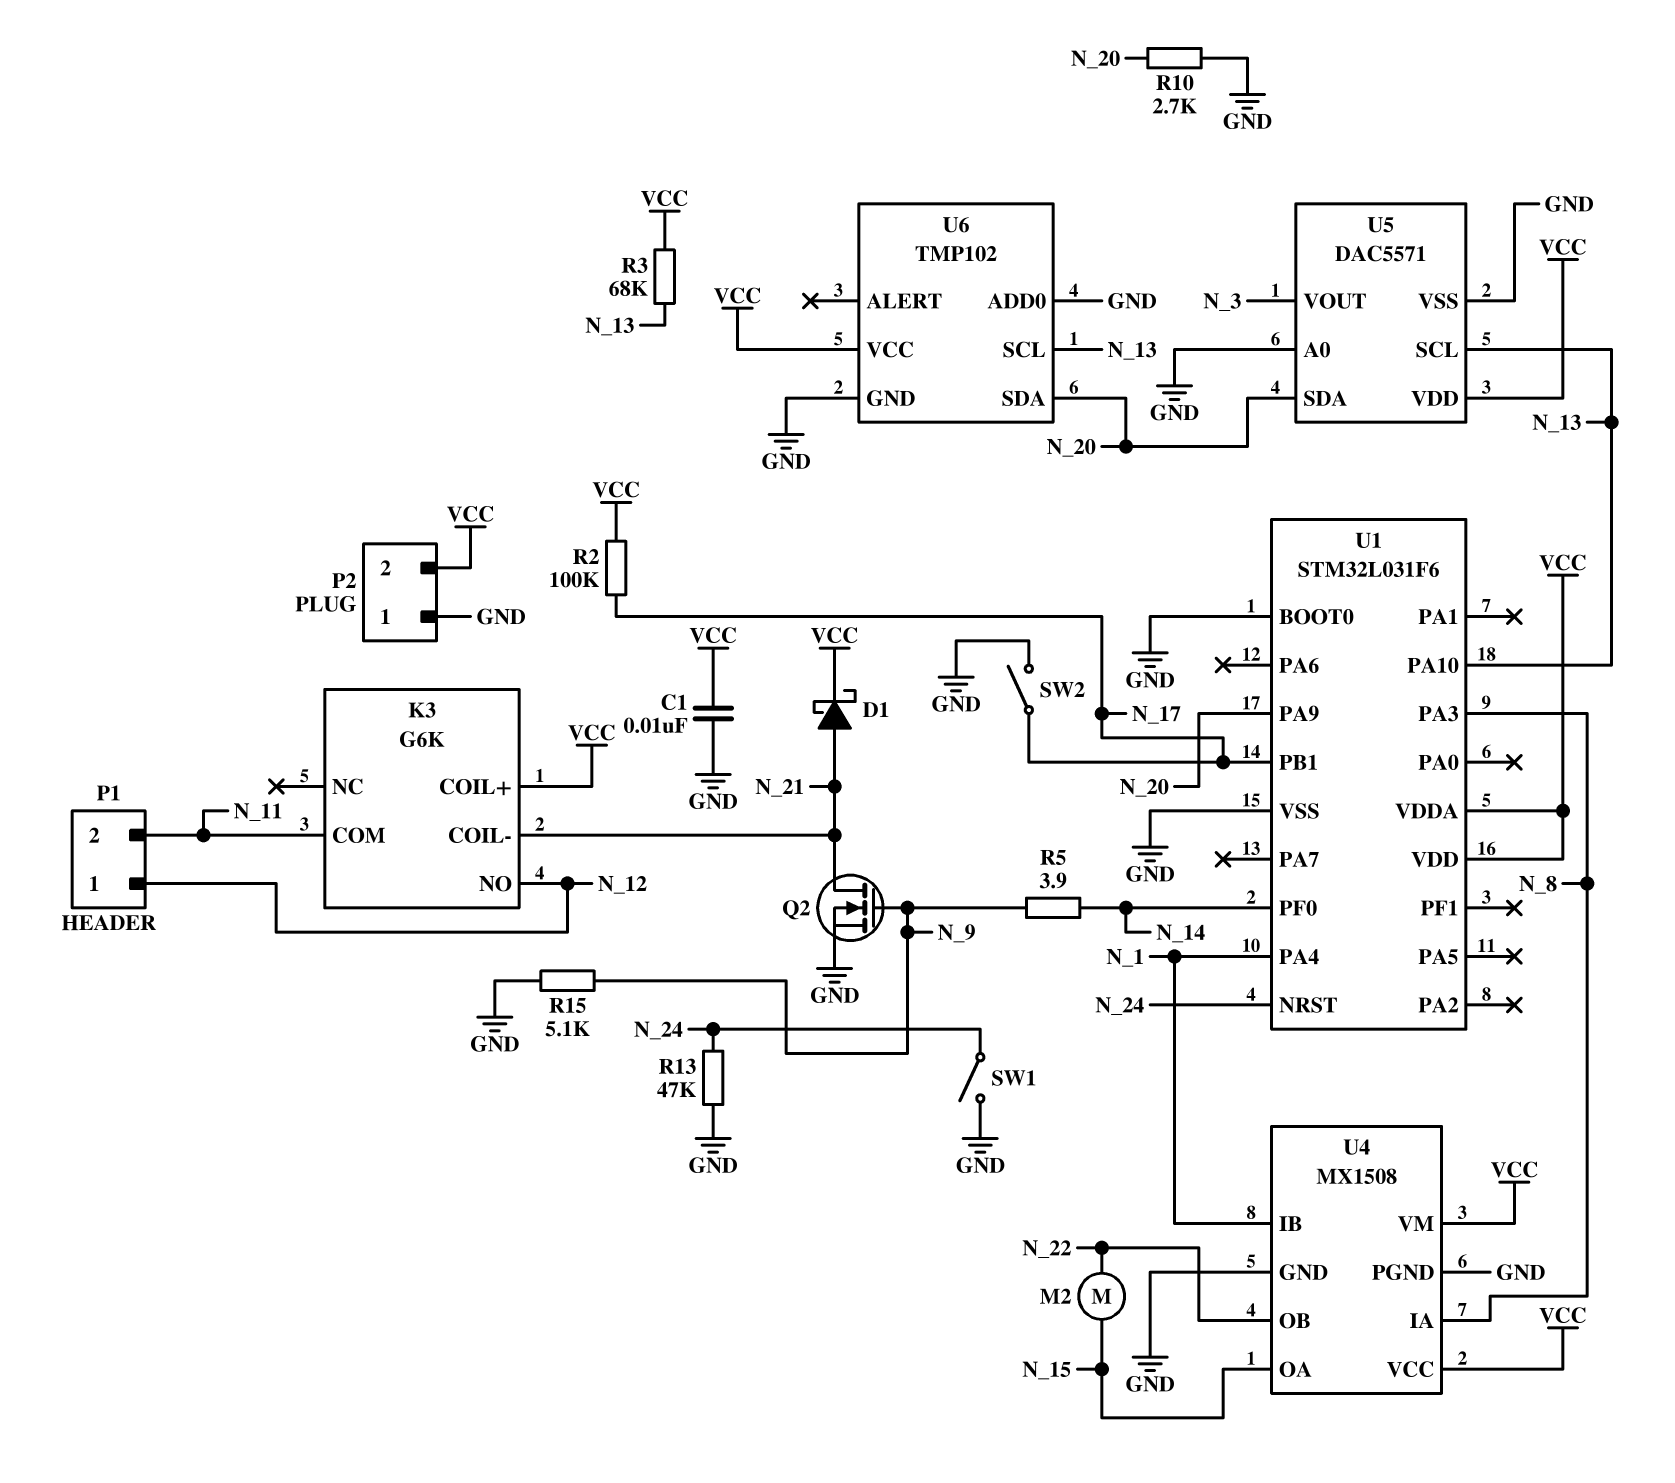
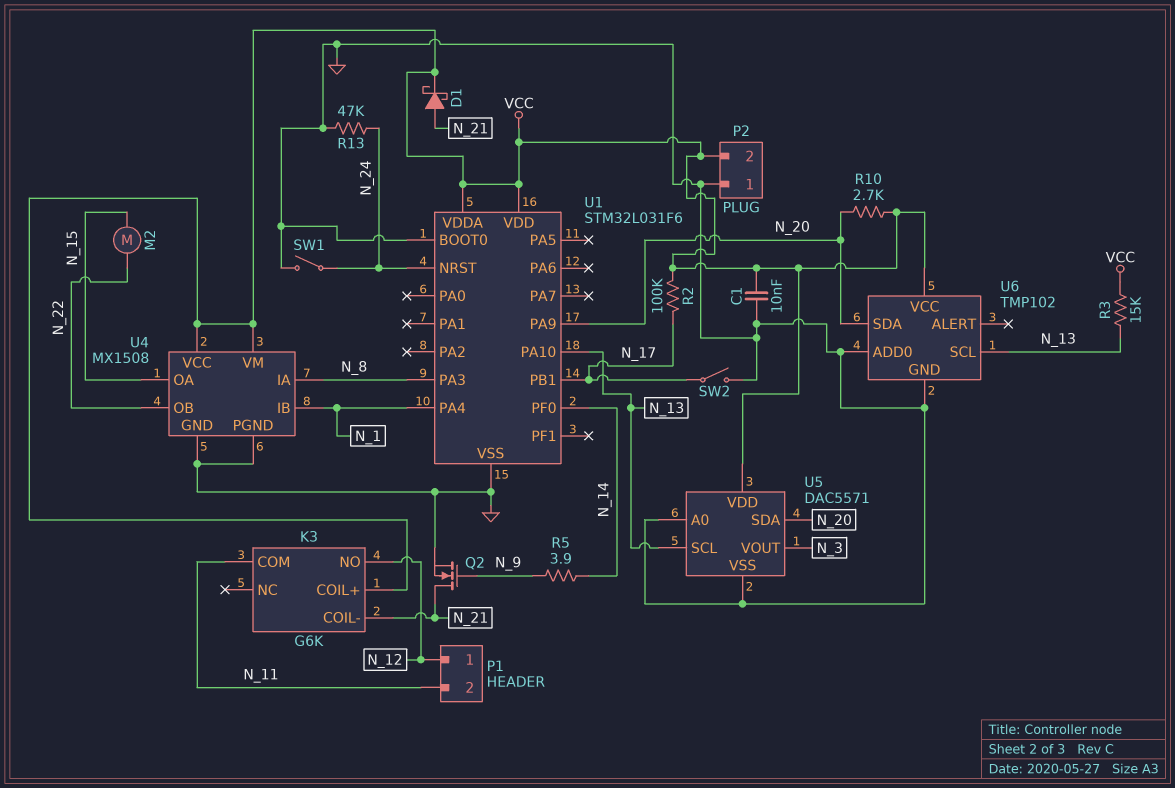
R3: 68k (N_13, VCC) -> 15k (N_13, VCC)
R10: 2.7k (GND, N_20) -> 2.7k (N_20, VCC)
R15: 5.1k (GND, N_9) -> none

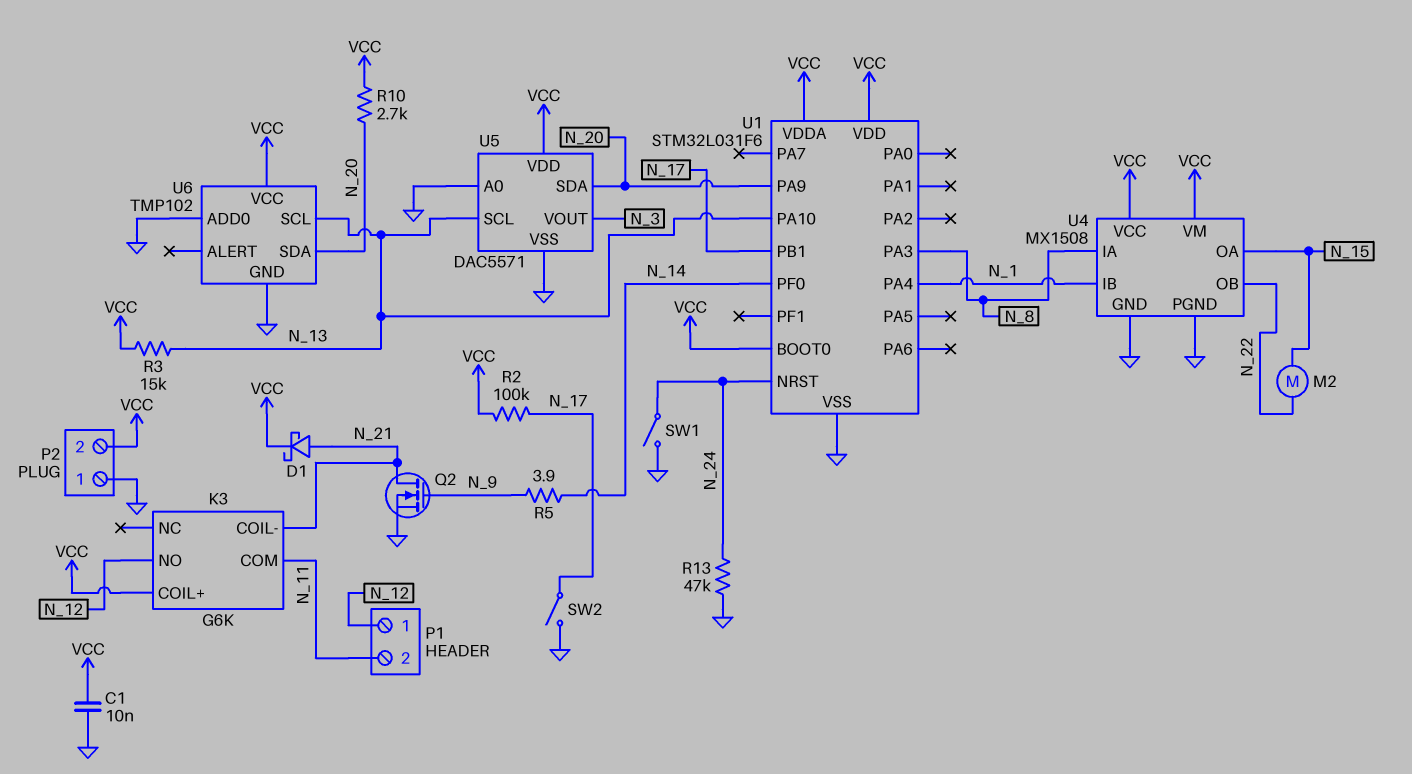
U1 pin BOOT0: GND -> VCC

